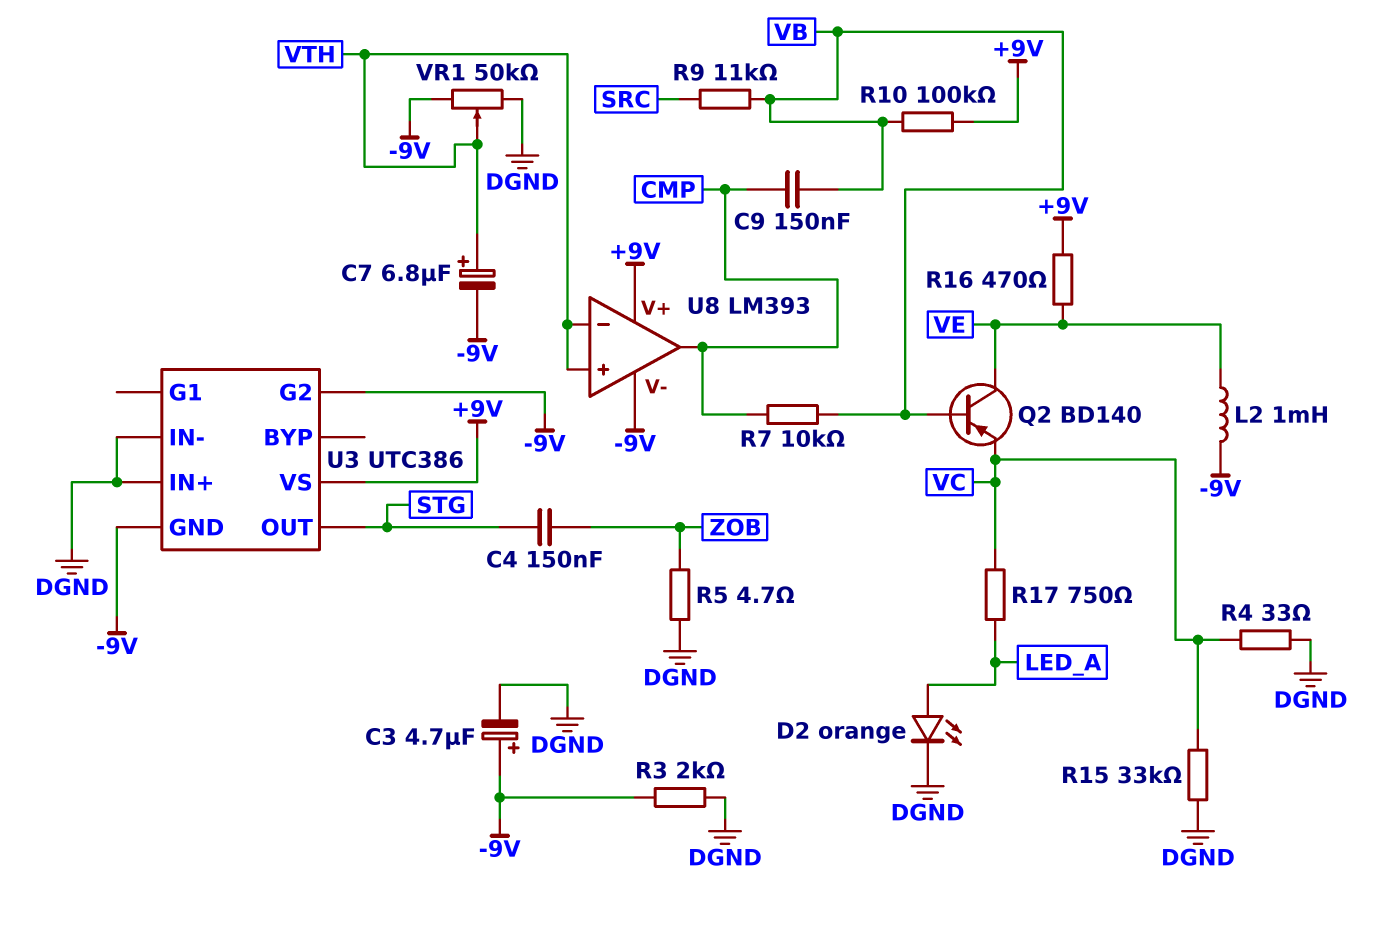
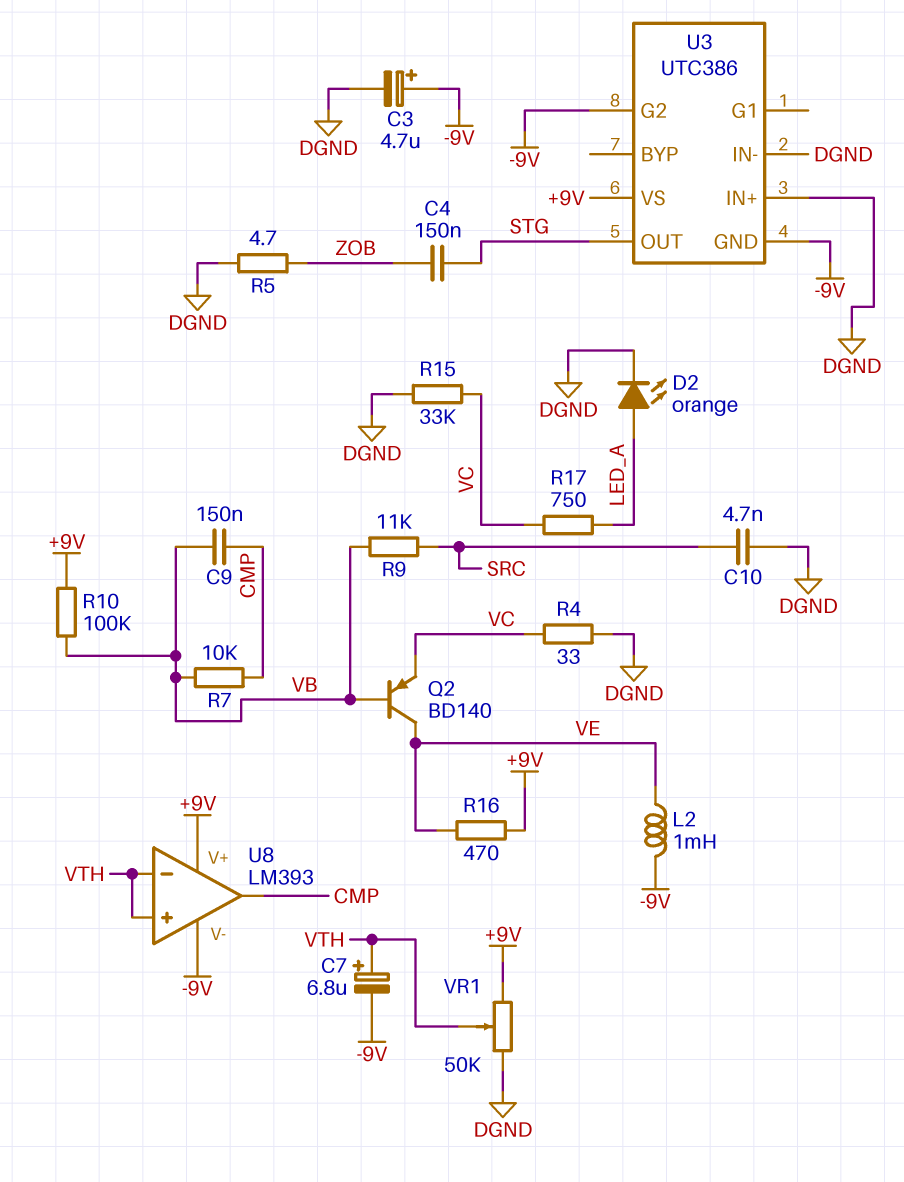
C10: none -> 4.7nF (DGND, SRC)
R3: 2k (-9V, DGND) -> none
VR1: 50k (-9V, DGND, wiper VTH) -> 50k (+9V, DGND, wiper VTH)

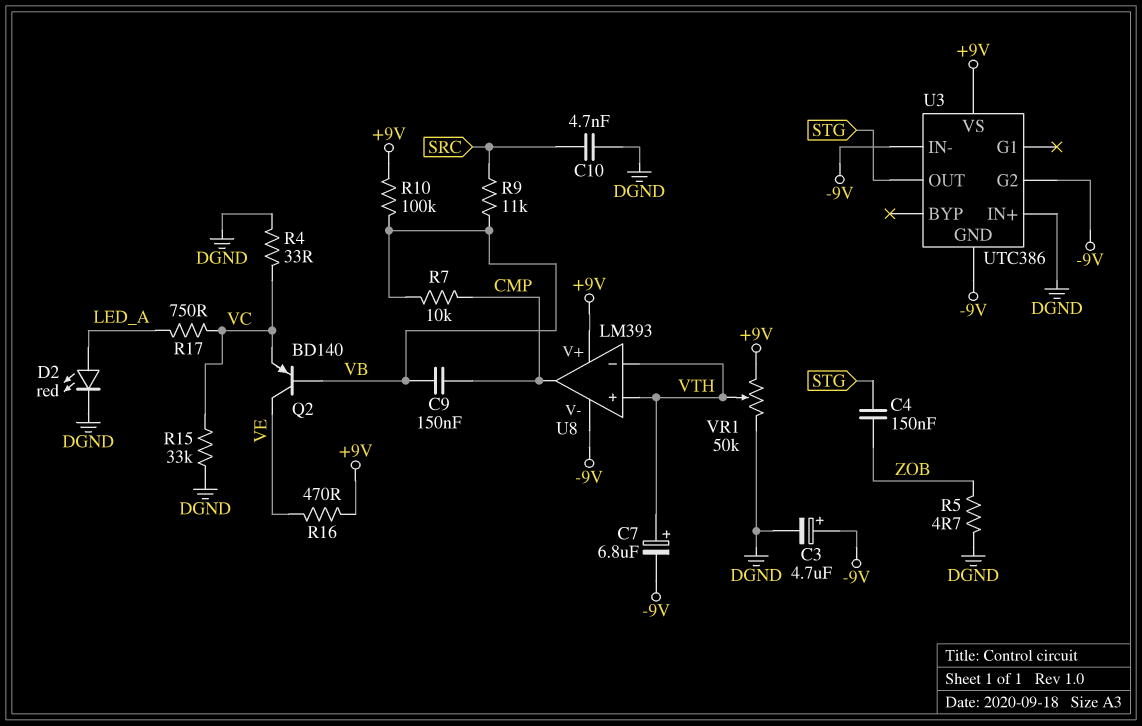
D2: LED orange (A LED_A, K DGND) -> LED red (A LED_A, K DGND)
L2: 1mH (-9V, VE) -> none
U3 pin IN-: DGND -> -9V

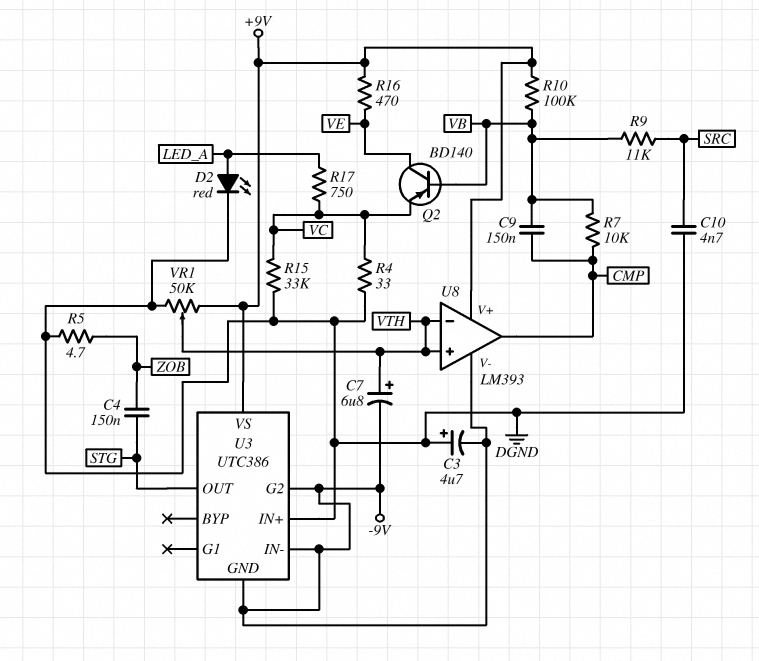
C3: 4.7uF (plus -9V, minus DGND) -> 4.7uF (plus DGND, minus -9V)

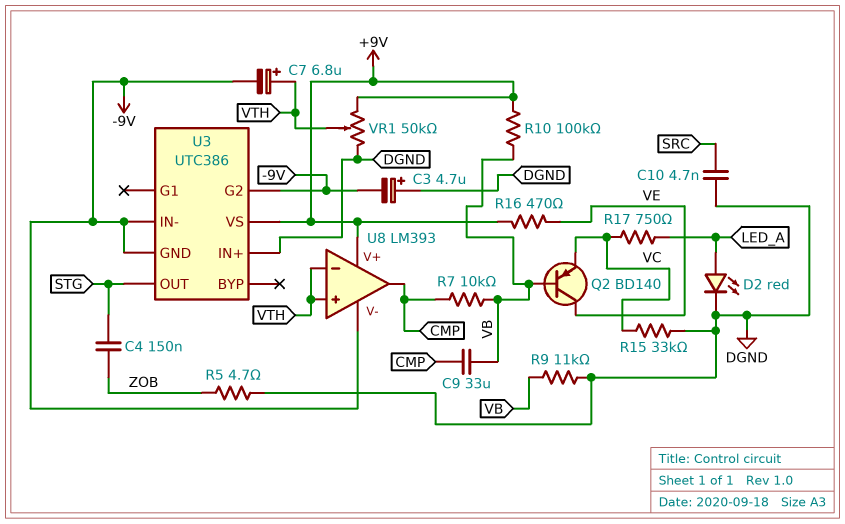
C9: 150nF (CMP, VB) -> 33uF (CMP, VB)
R4: 33 (DGND, VC) -> none
R9: 11k (SRC, VB) -> 11k (DGND, VB)

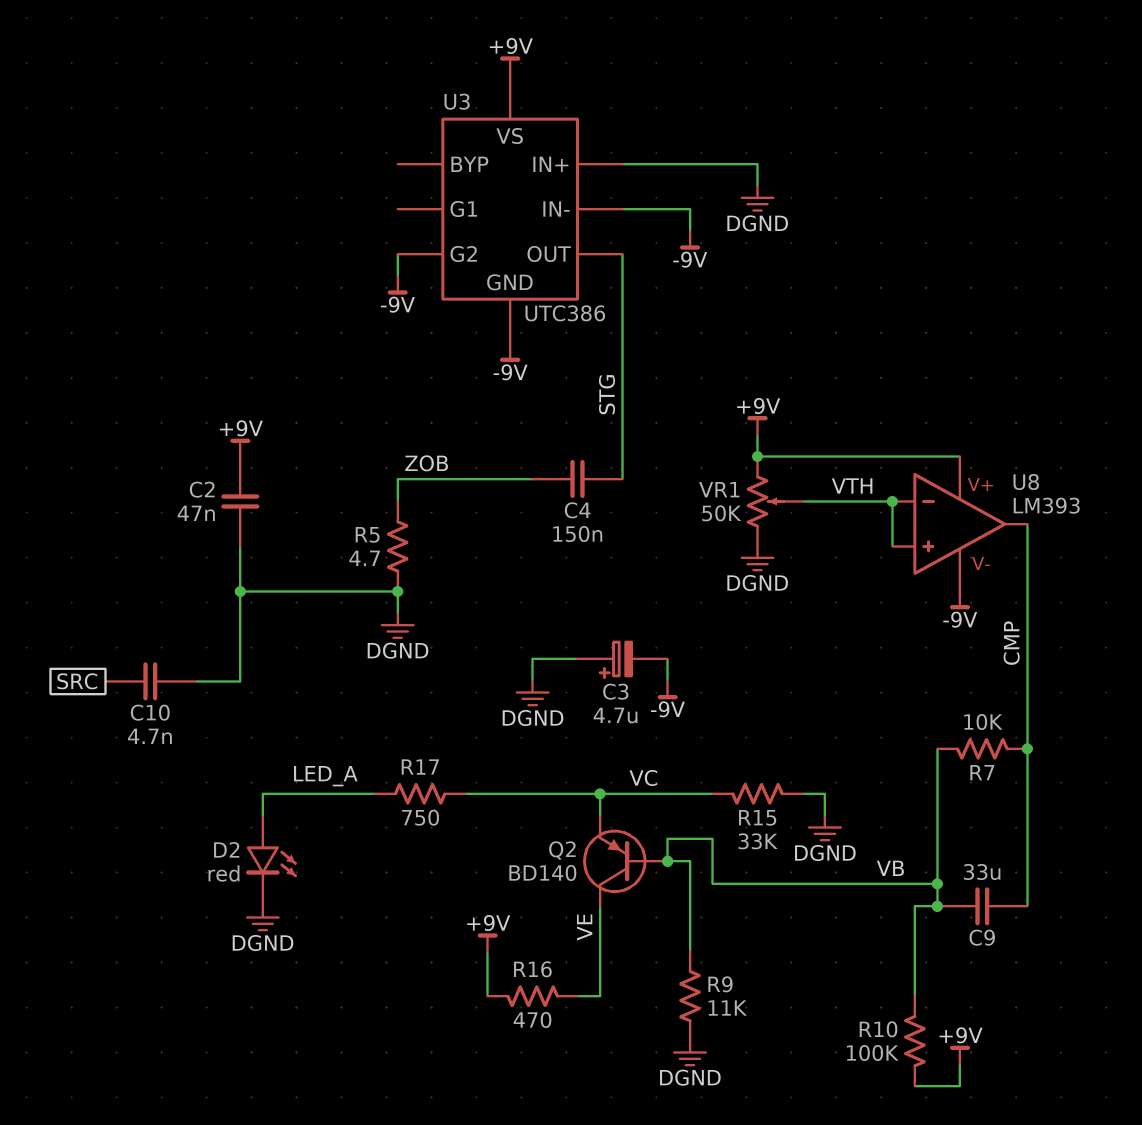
C2: none -> 47nF (+9V, DGND)
C7: 6.8uF (plus VTH, minus -9V) -> none

